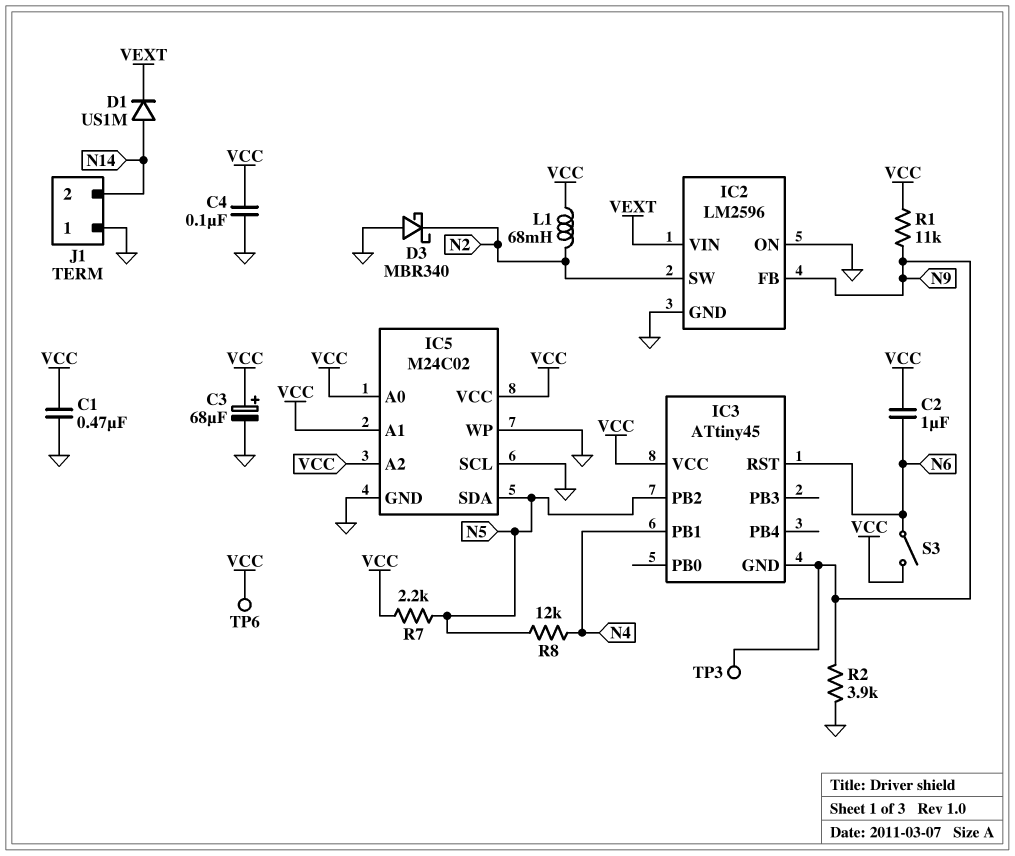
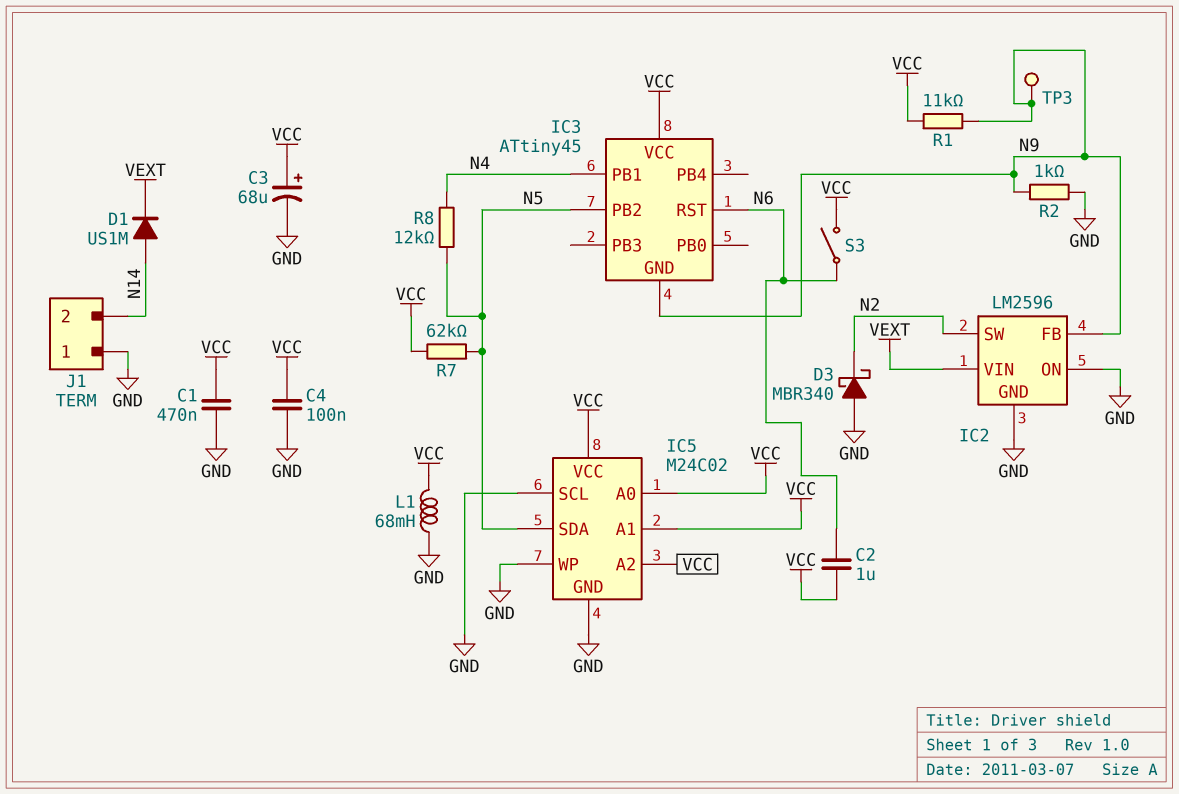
L1: 68mH (N2, VCC) -> 68mH (GND, VCC)
R2: 3.9k (GND, N9) -> 1k (GND, N9)
R7: 2.2k (N5, VCC) -> 62k (N5, VCC)
TP6: test point (VCC) -> none

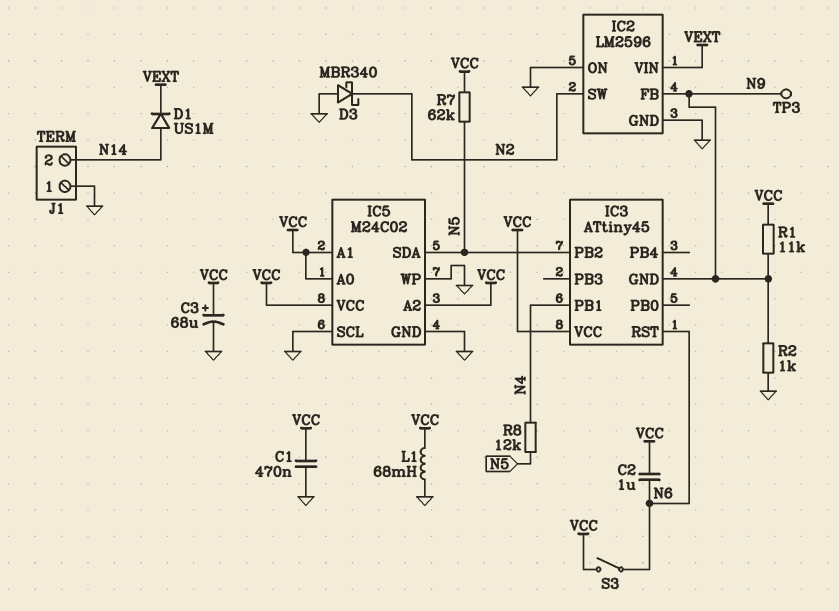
C4: 100nF (GND, VCC) -> none

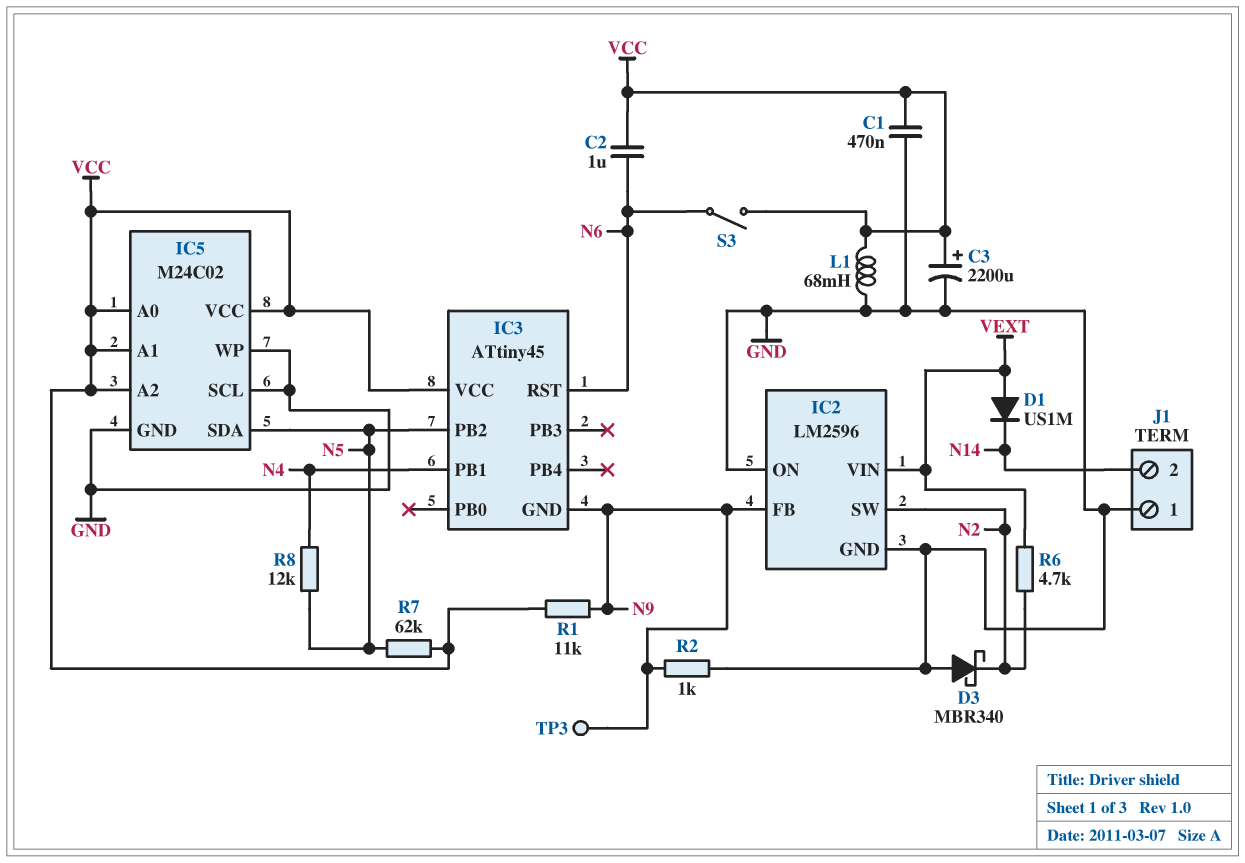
C3: 68uF (plus VCC, minus GND) -> 2200uF (plus VCC, minus GND)
D1: diode US1M (A N14, K VEXT) -> diode US1M (A VEXT, K N14)
R6: none -> 4.7k (N2, VEXT)

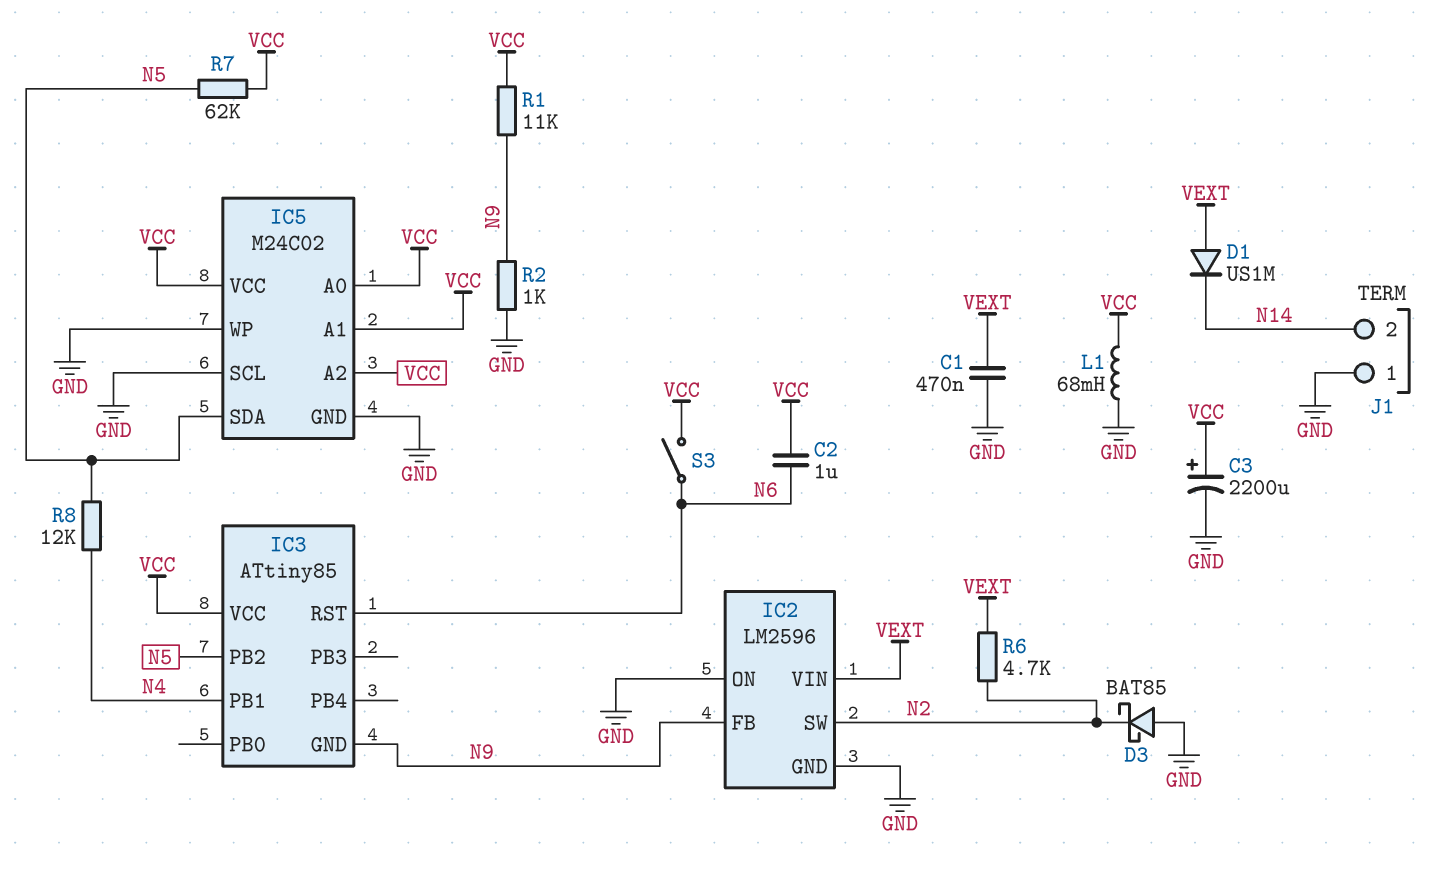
C1: 470nF (GND, VCC) -> 470nF (GND, VEXT)
D3: schottky MBR340 (A GND, K N2) -> schottky BAT85 (A GND, K N2)
IC3: ATtiny45 -> ATtiny85
TP3: test point (N9) -> none

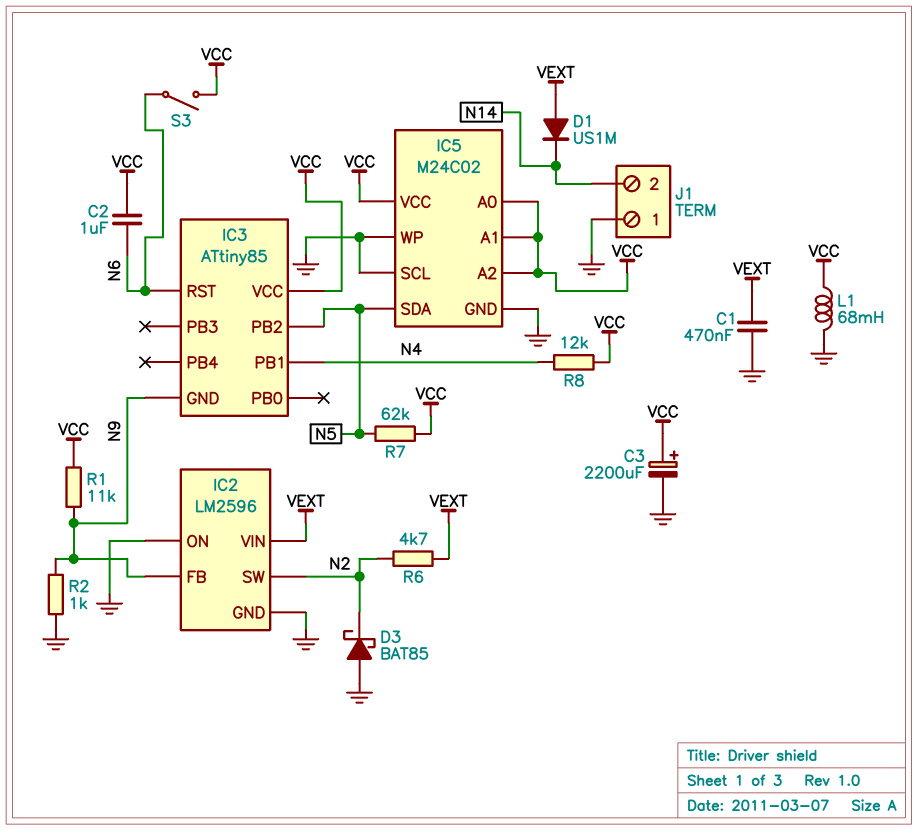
R8: 12k (N4, N5) -> 12k (N4, VCC)

